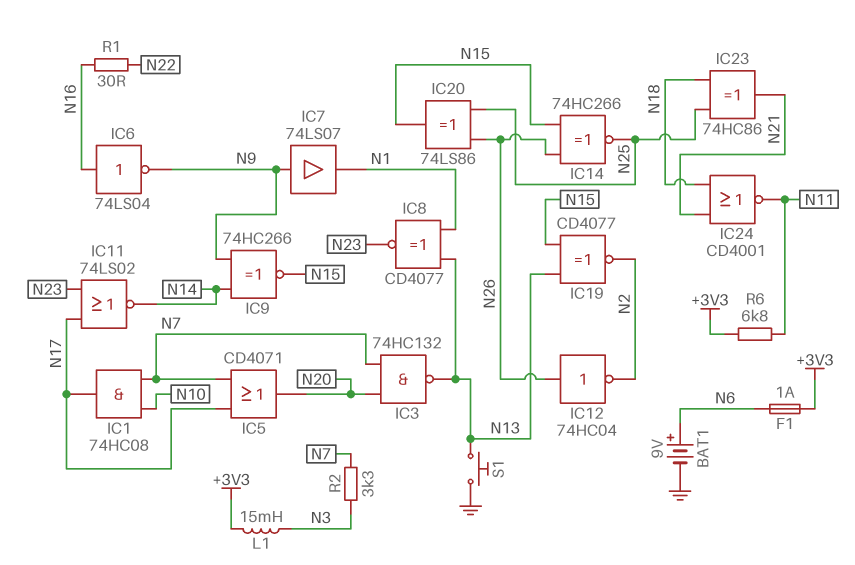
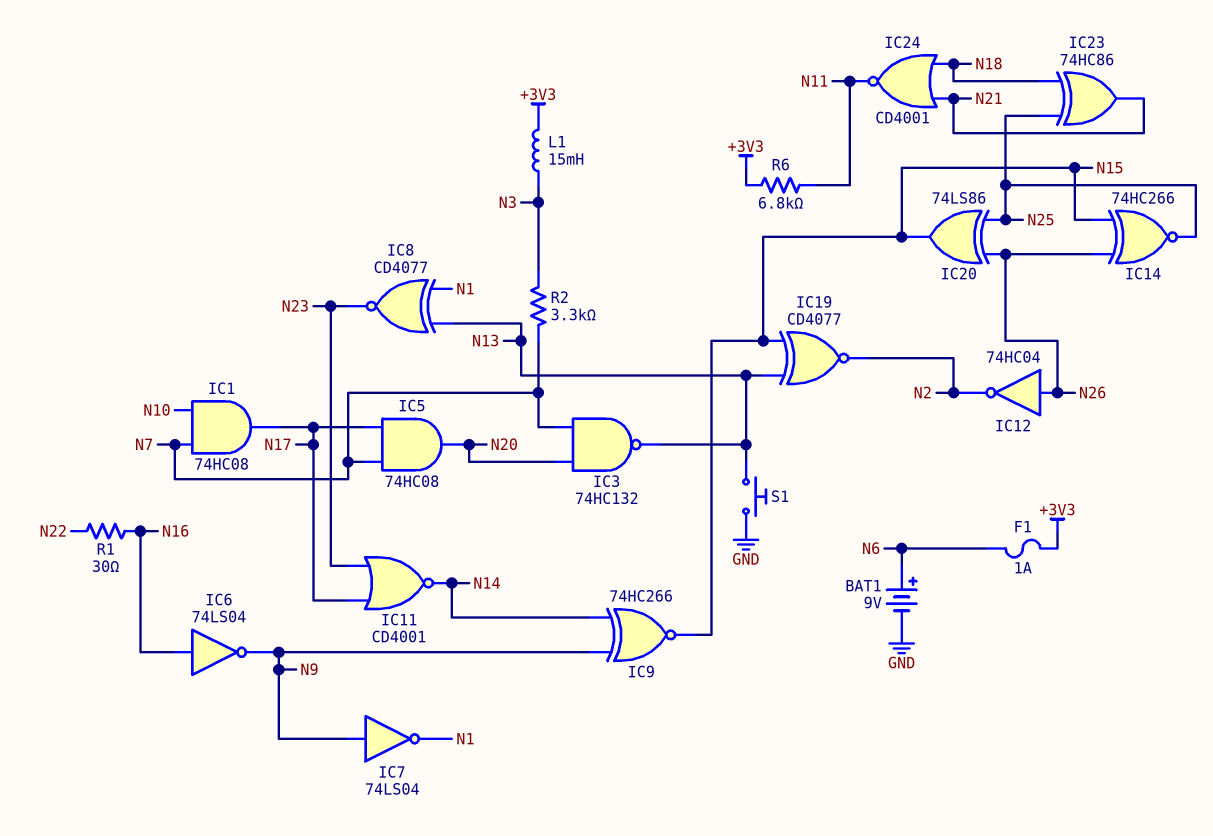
IC5: OR CD4071 (in N7, in N17, out N20) -> AND 74HC08 (in N7, in N17, out N20)
IC7: buffer 74LS07 (in N9, out N1) -> NOT 74LS04 (in N9, out N1)
IC11: NOR 74LS02 (in N17, in N23, out N14) -> NOR CD4001 (in N17, in N23, out N14)

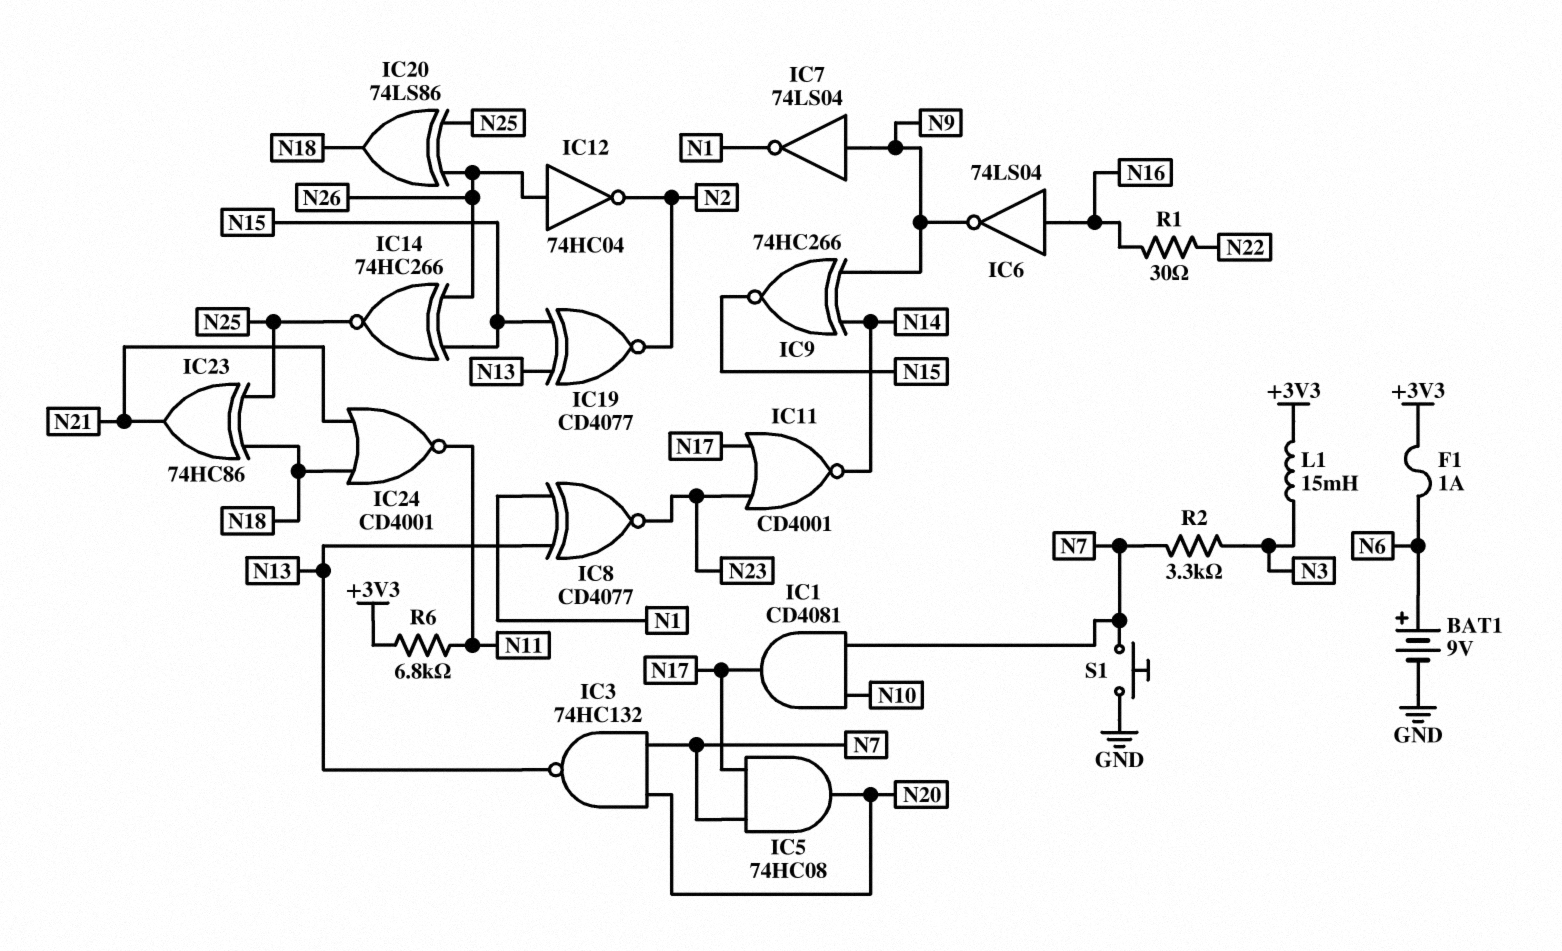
IC1: AND 74HC08 (in N7, in N10, out N17) -> AND CD4081 (in N7, in N10, out N17)
IC20: XOR 74LS86 (in N25, in N26, out N15) -> XOR 74LS86 (in N25, in N26, out N18)
S1: button (GND, N13) -> button (GND, N7)

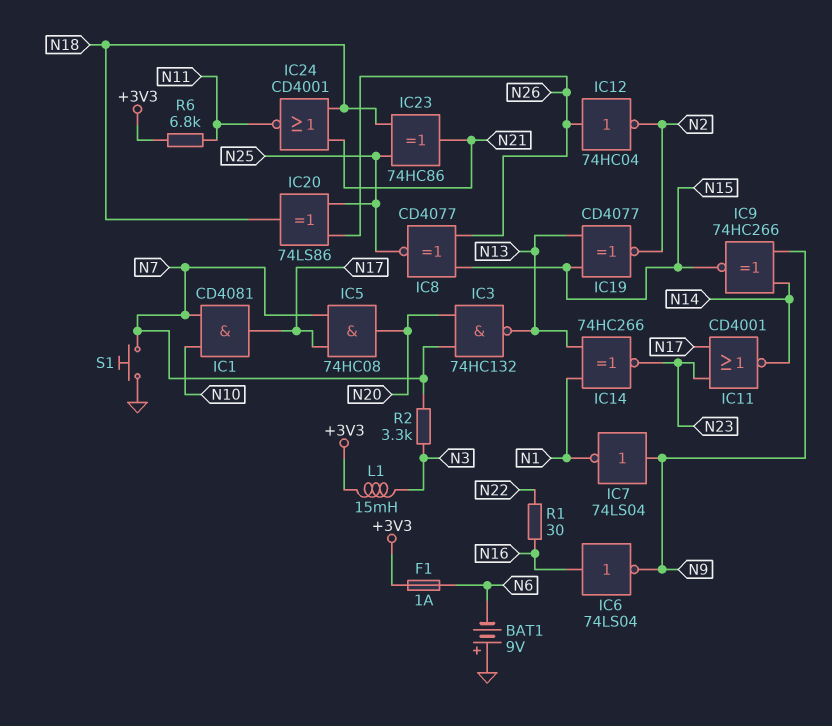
BAT1: 9V (plus N6, minus GND) -> 9V (plus GND, minus N6)
IC8: XNOR CD4077 (in N1, in N13, out N23) -> XNOR CD4077 (in N15, in N26, out N25)
IC14: XNOR 74HC266 (in N15, in N26, out N25) -> XNOR 74HC266 (in N1, in N13, out N23)

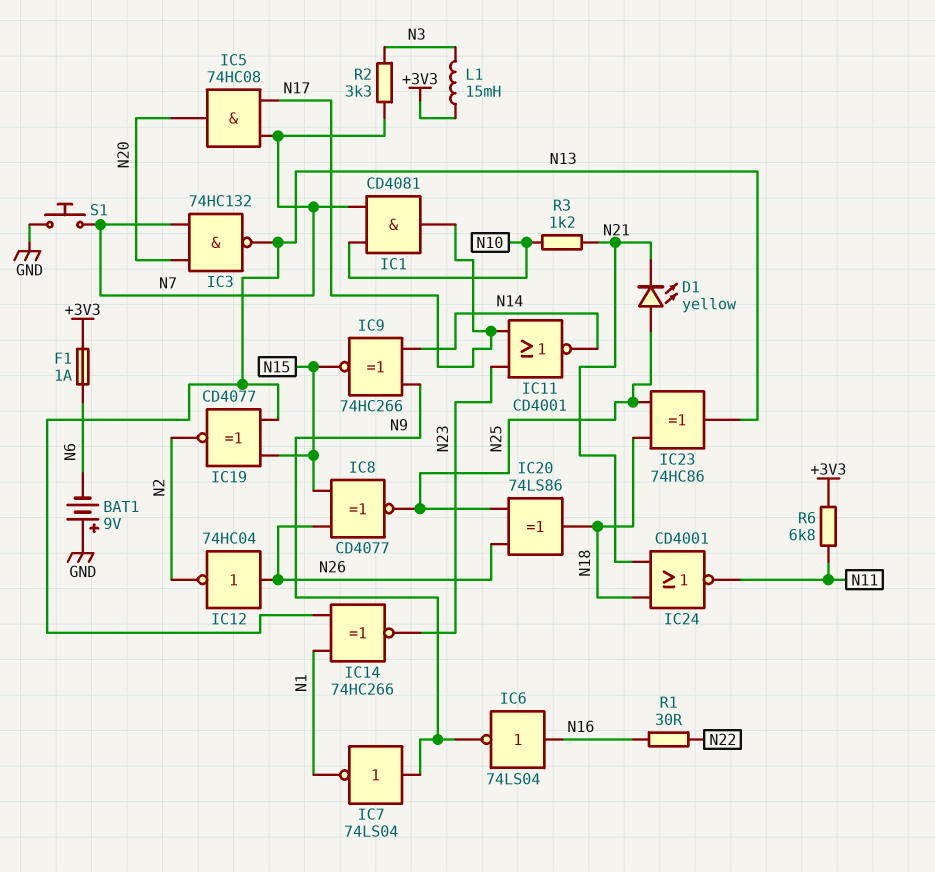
D1: none -> LED yellow (A N25, K N21)
IC23: XOR 74HC86 (in N18, in N25, out N21) -> XOR 74HC86 (in N18, in N25, out N13)
R3: none -> 1.2k (N10, N21)

